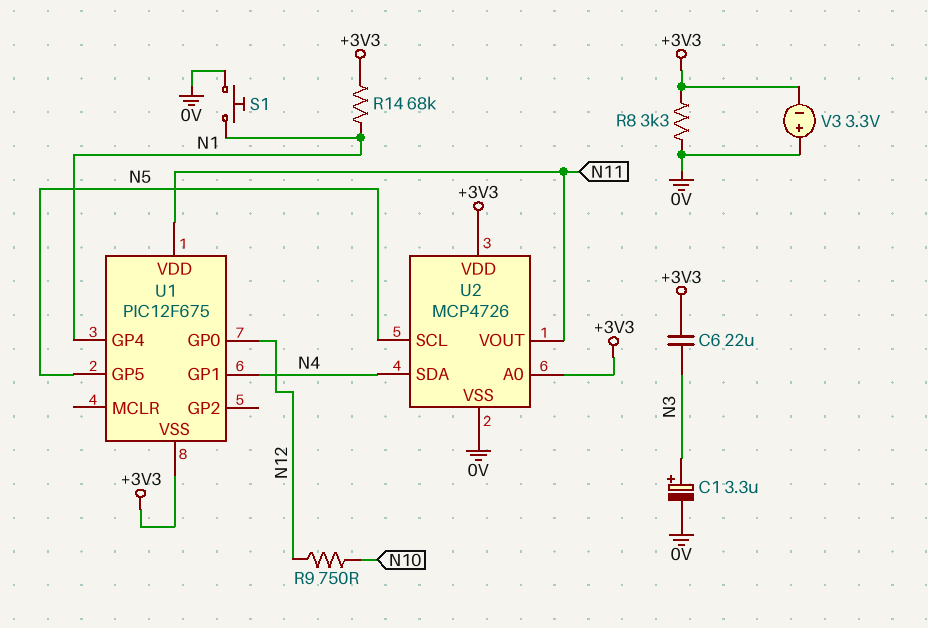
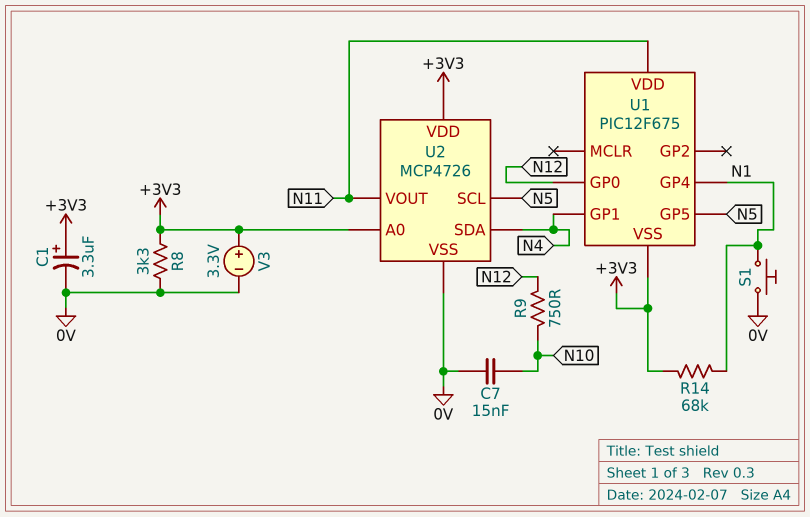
C1: 3.3uF (plus N3, minus 0V) -> 3.3uF (plus +3V3, minus 0V)
C6: 22uF (+3V3, N3) -> none
C7: none -> 15nF (0V, N10)
V3: 3.3V (plus 0V, minus +3V3) -> 3.3V (plus +3V3, minus 0V)

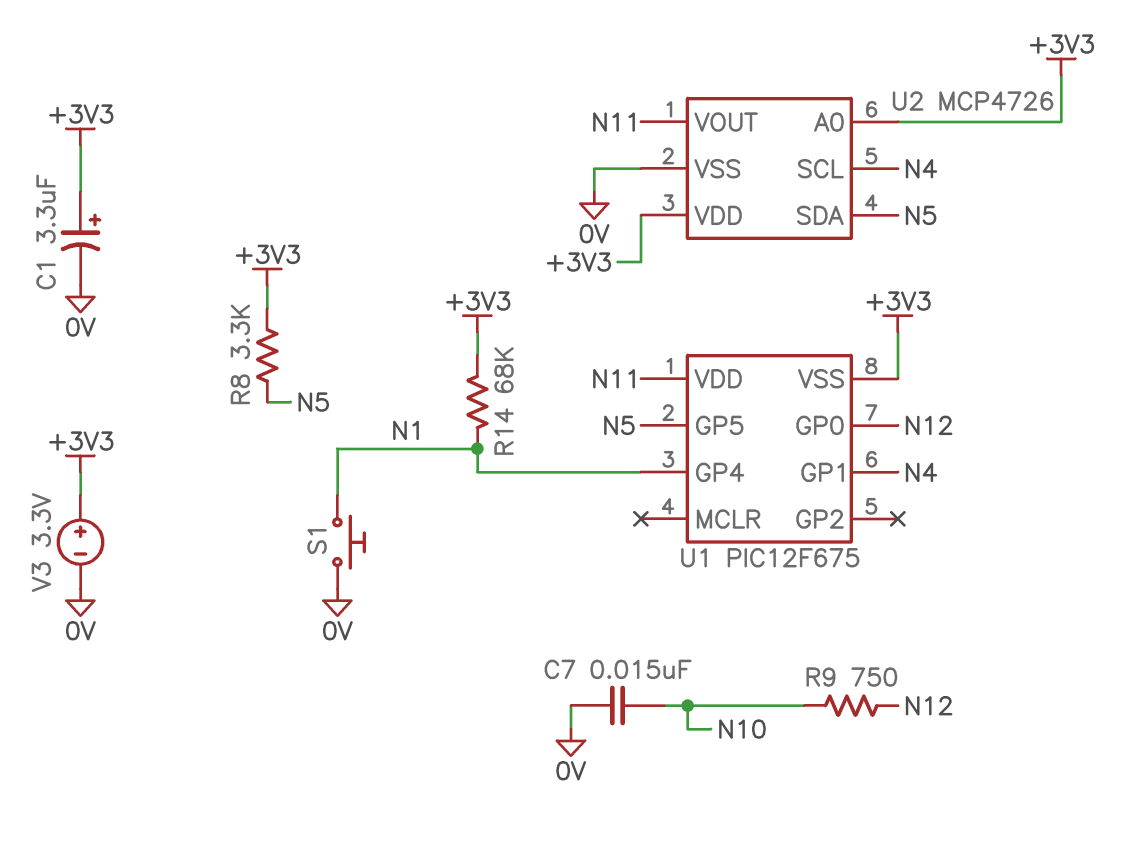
R8: 3.3k (+3V3, 0V) -> 3.3k (+3V3, N5)
U2 pin SCL: N5 -> N4
U2 pin SDA: N4 -> N5

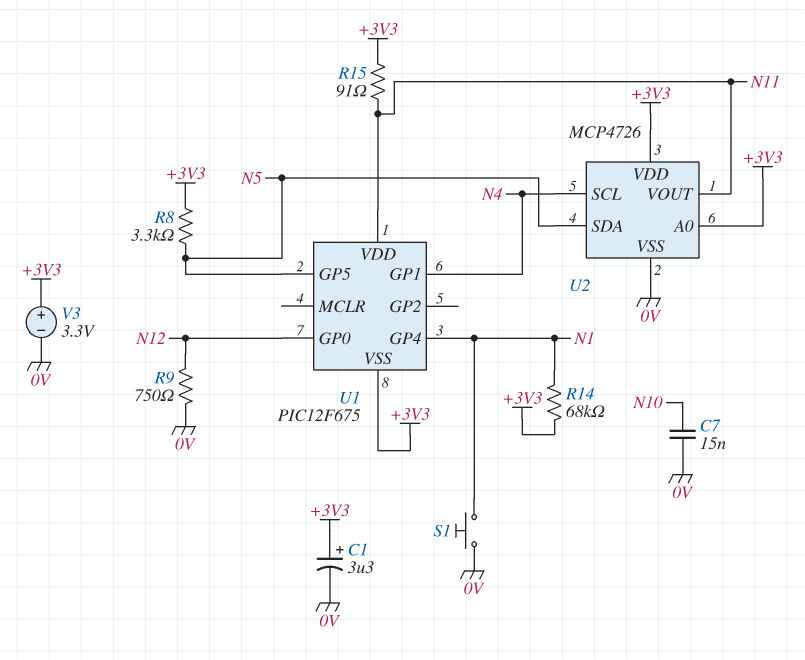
R9: 750 (N10, N12) -> 750 (0V, N12)
R15: none -> 91 (+3V3, N11)

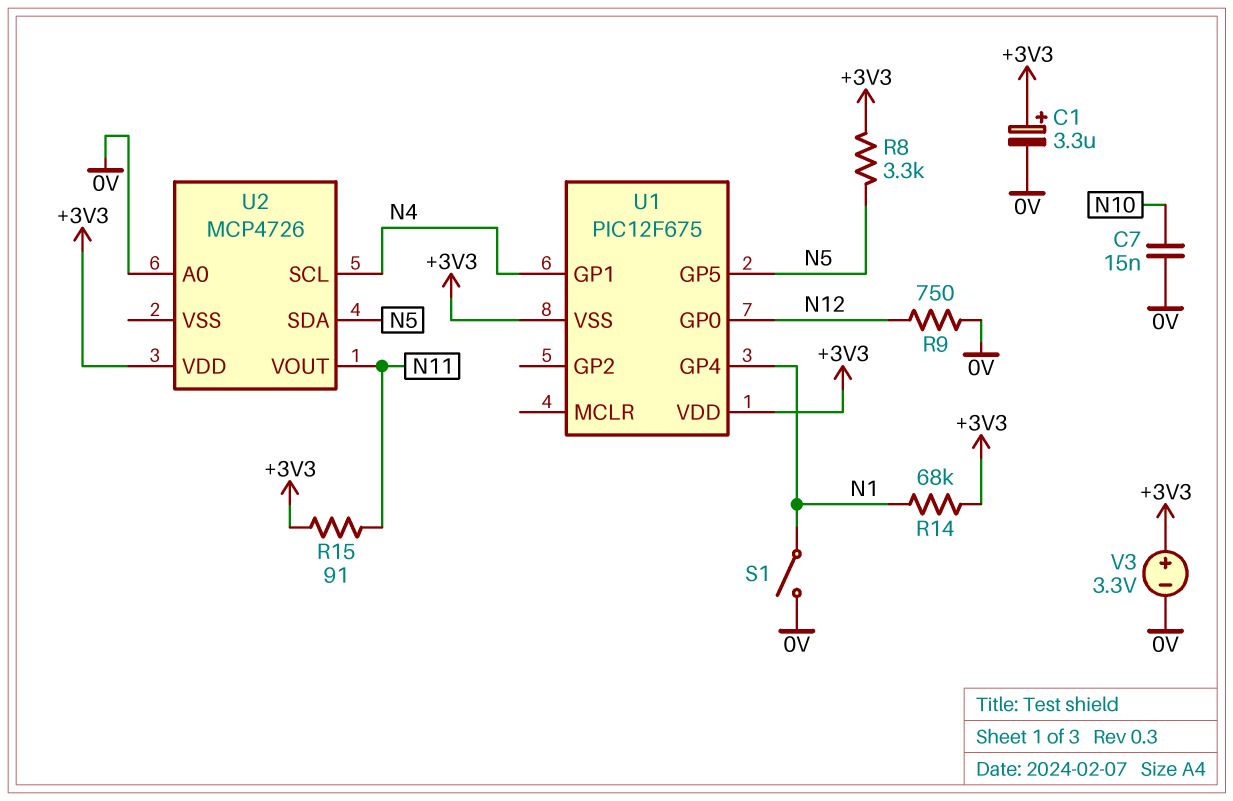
S1: button (0V, N1) -> switch (0V, N1)
U1 pin VDD: N11 -> +3V3
U2 pin A0: +3V3 -> 0V
U2 pin VSS: 0V -> none

